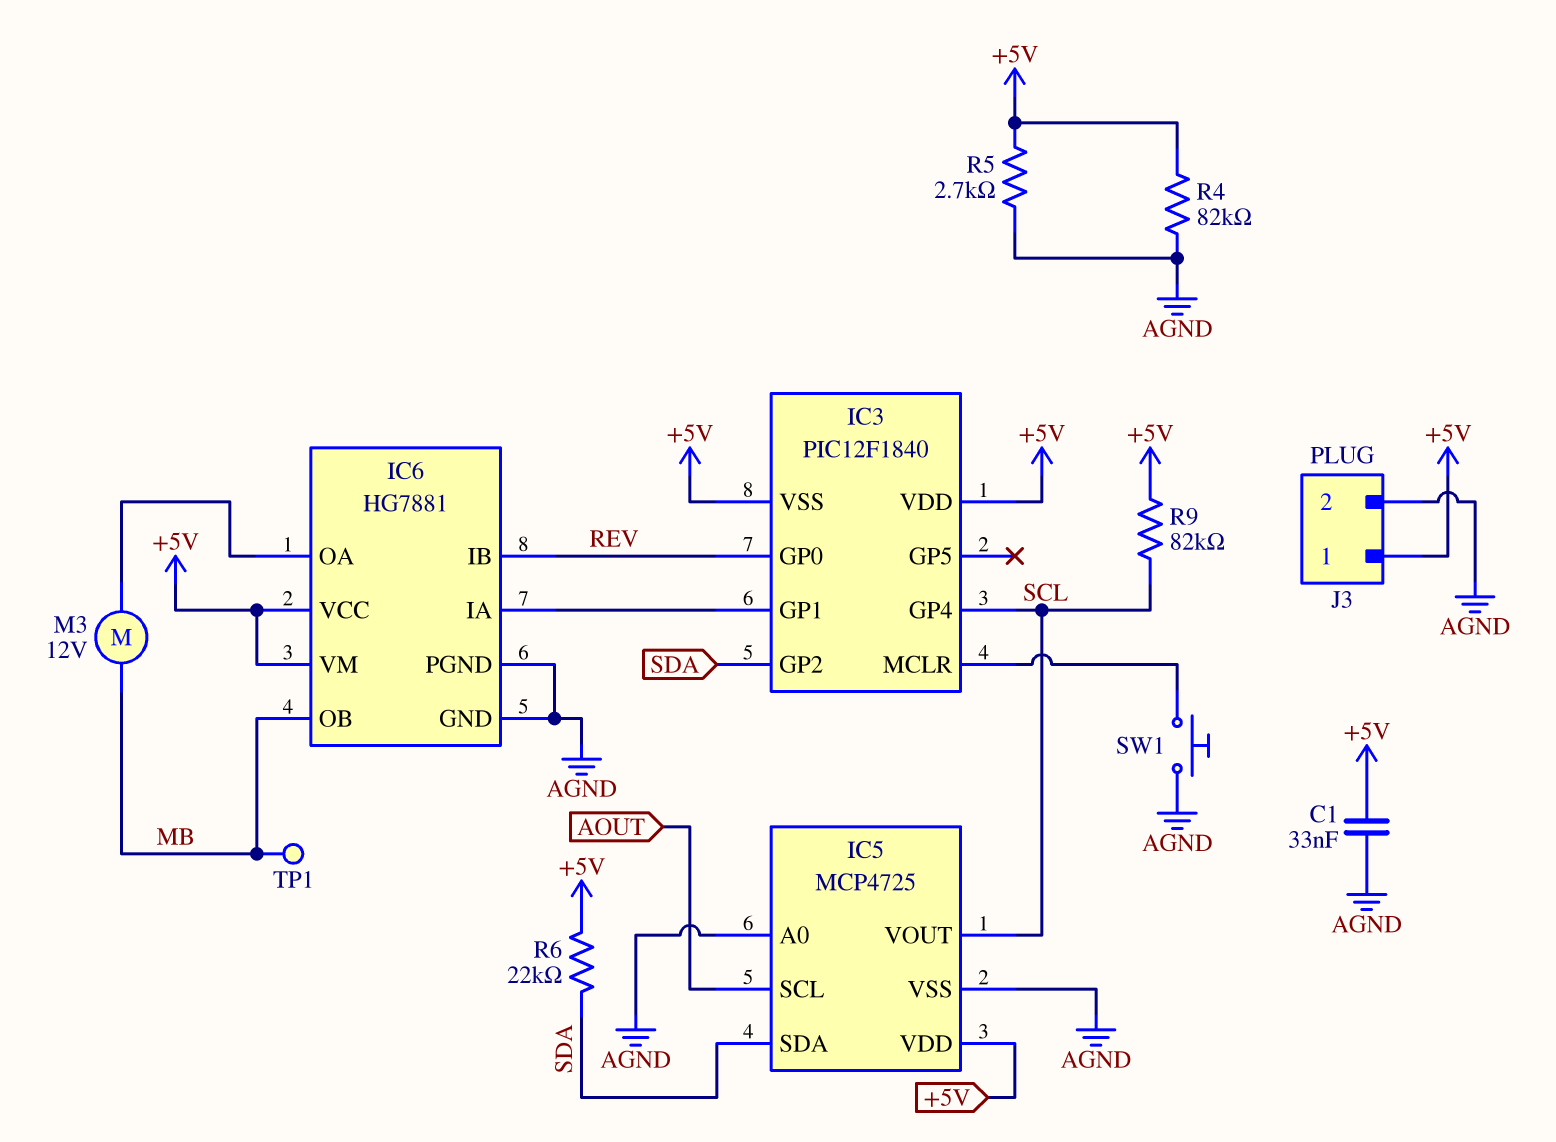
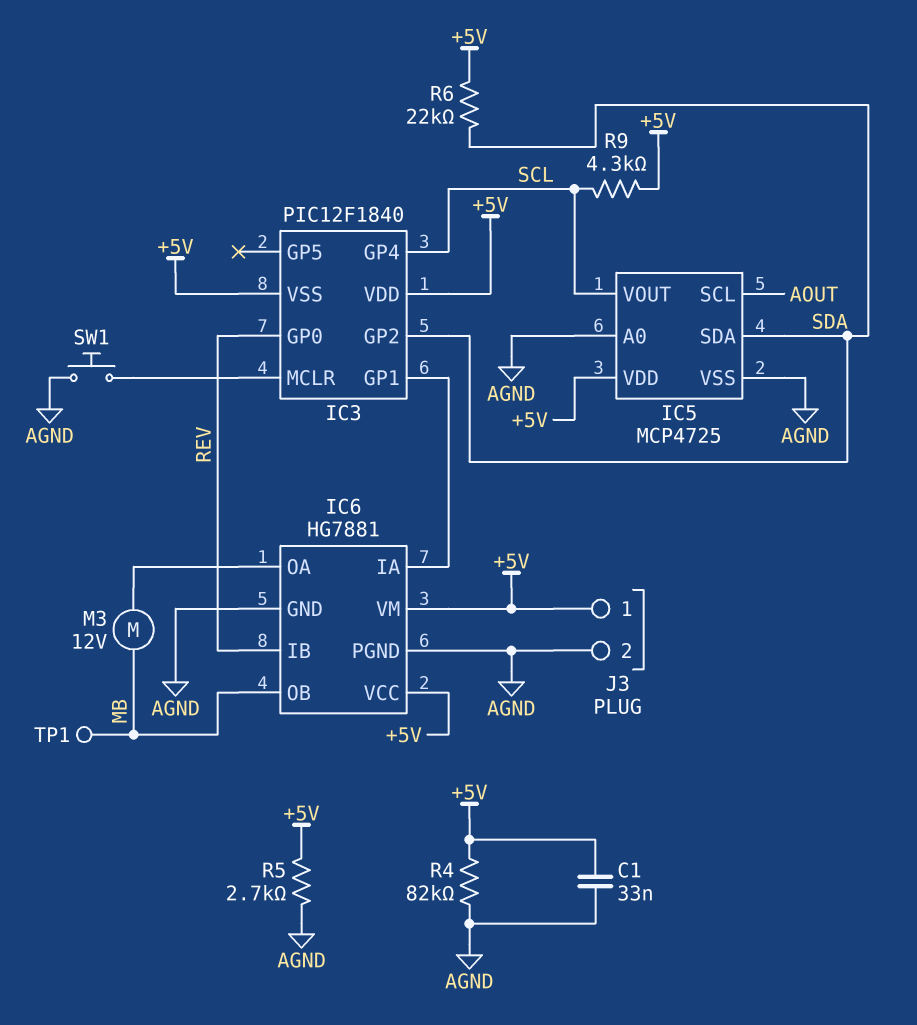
R9: 82k (+5V, SCL) -> 4.3k (+5V, SCL)

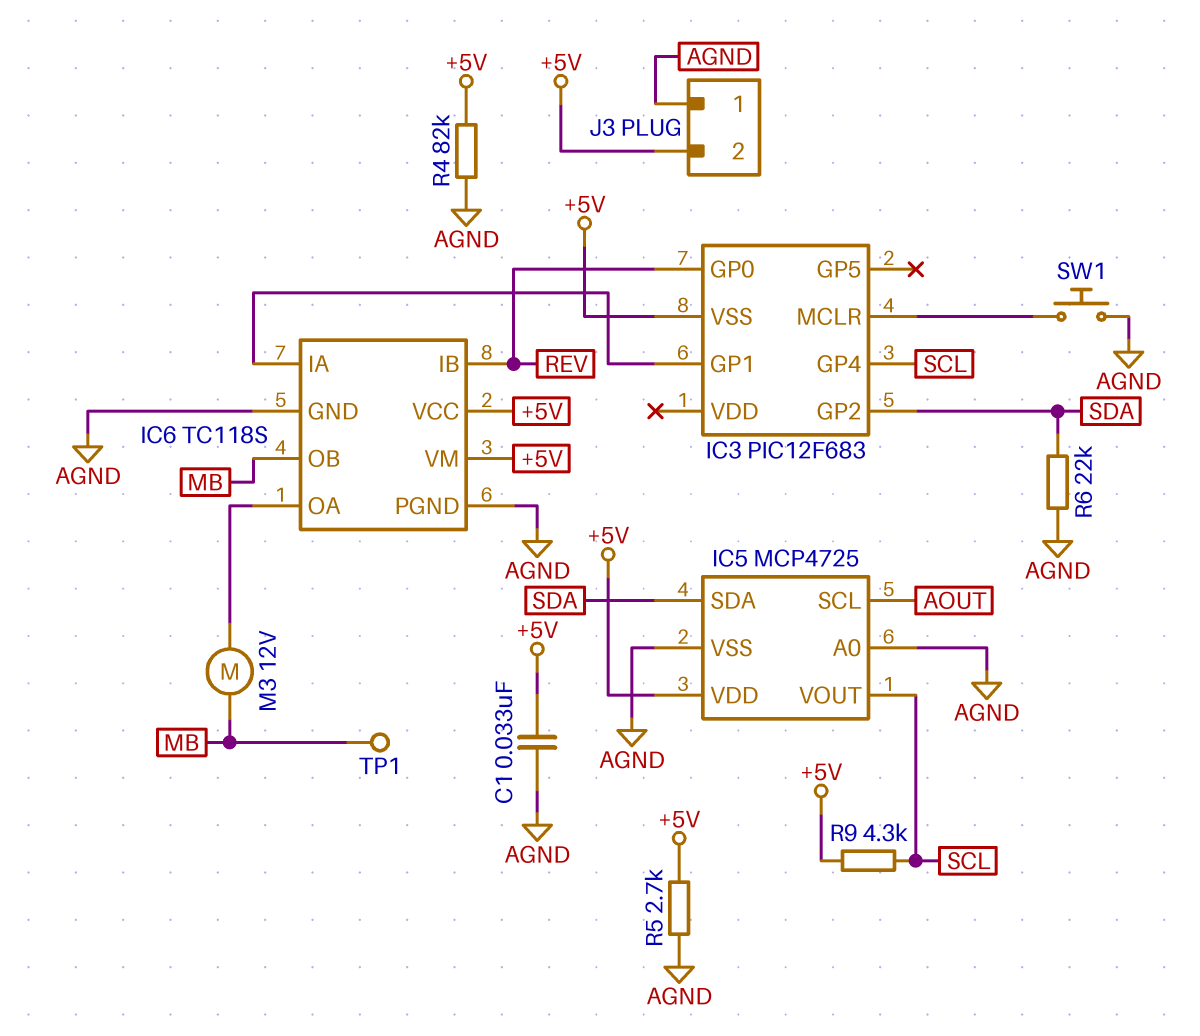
IC3: PIC12F1840 -> PIC12F683
IC3 pin VDD: +5V -> none
IC6: HG7881 -> TC118S
J3 pin 1: +5V -> AGND
J3 pin 2: AGND -> +5V
R6: 22k (+5V, SDA) -> 22k (AGND, SDA)

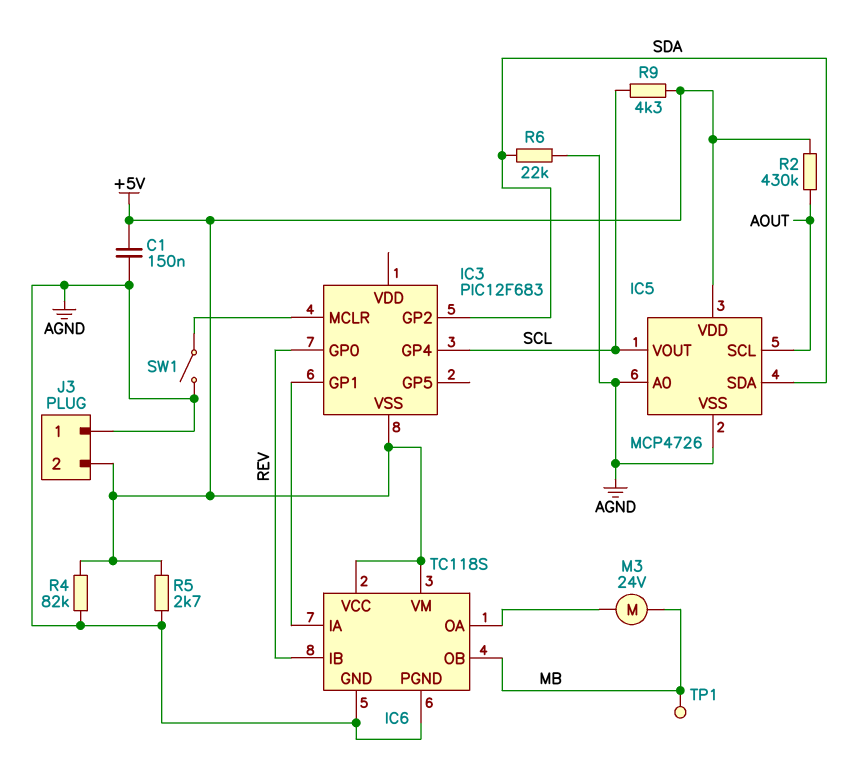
C1: 33nF (+5V, AGND) -> 150nF (+5V, AGND)
IC5: MCP4725 -> MCP4726
M3: motor 12V (IC6/OA, MB) -> motor 24V (IC6/OA, MB)
R2: none -> 430k (+5V, AOUT)
SW1: button (AGND, IC3/MCLR) -> switch (AGND, IC3/MCLR)

